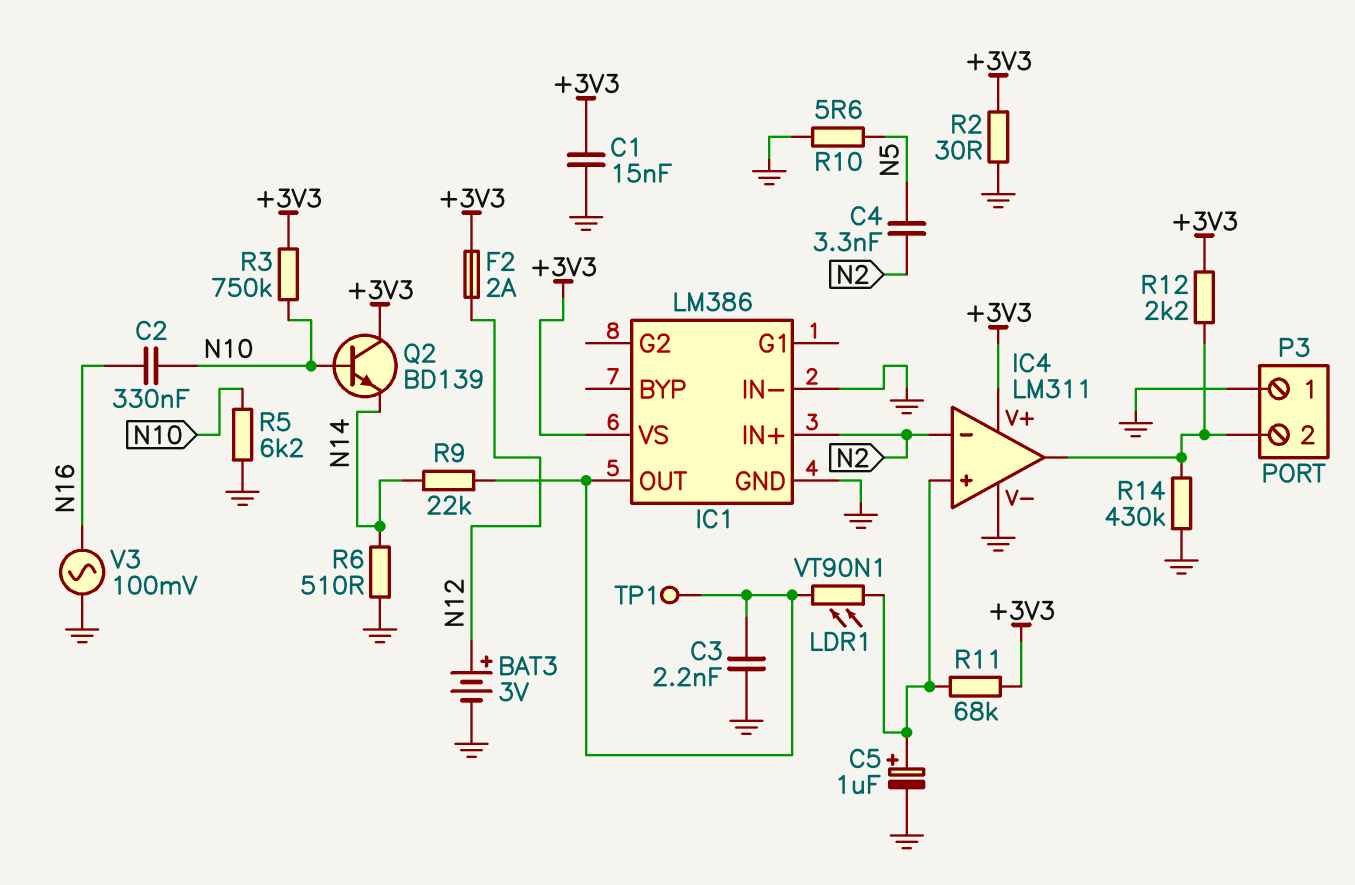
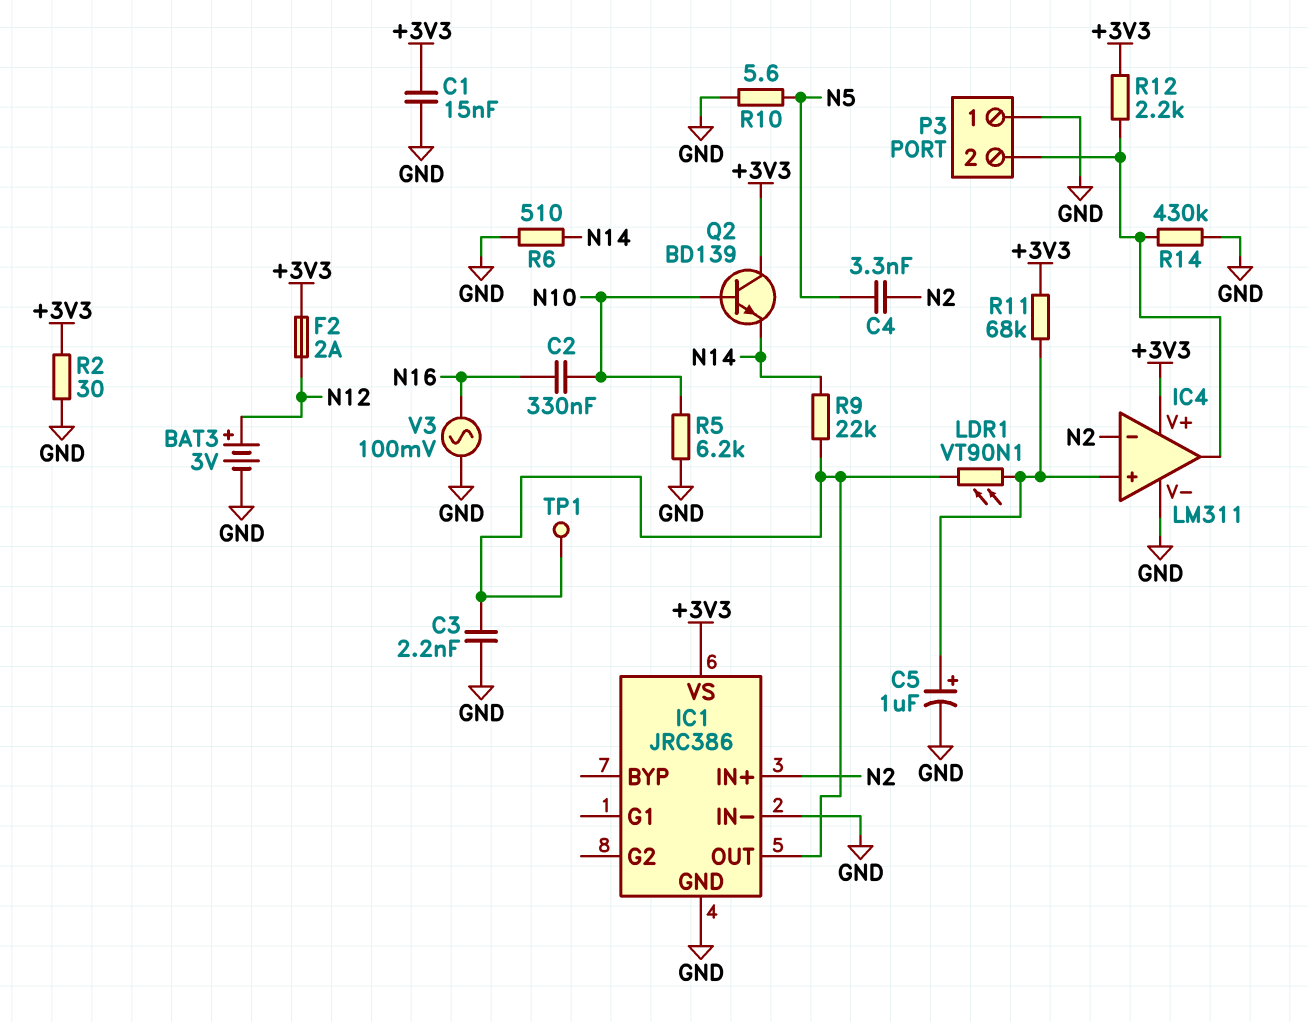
IC1: LM386 -> JRC386
R3: 750k (+3V3, N10) -> none

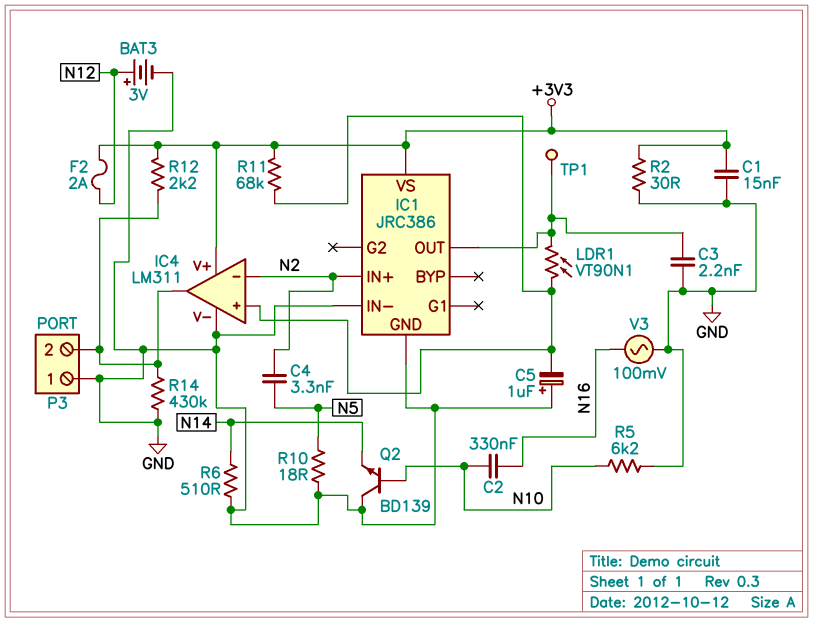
C5: 1uF (plus IC4/in+, minus GND) -> 1uF (plus GND, minus IC4/in+)
Q2: NPN BD139 (B N10, C +3V3, E N14) -> NPN BD139 (B N10, C GND, E N14)
R9: 22k (IC1/OUT, N14) -> none
R10: 5.6 (GND, N5) -> 18 (GND, N5)

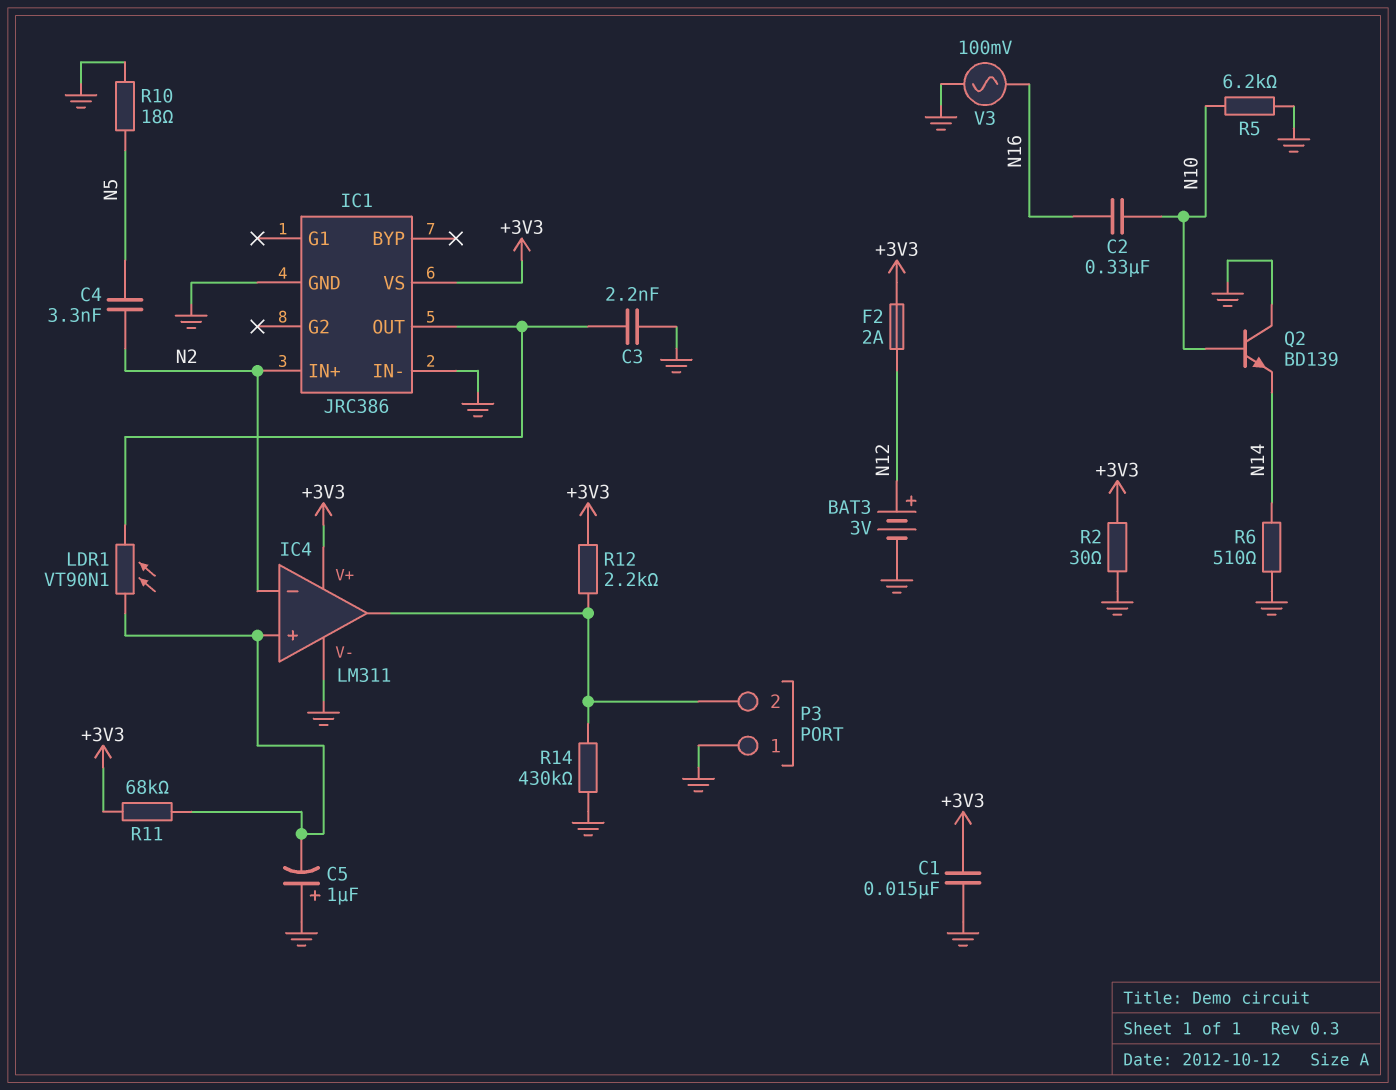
TP1: test point (IC1/OUT) -> none

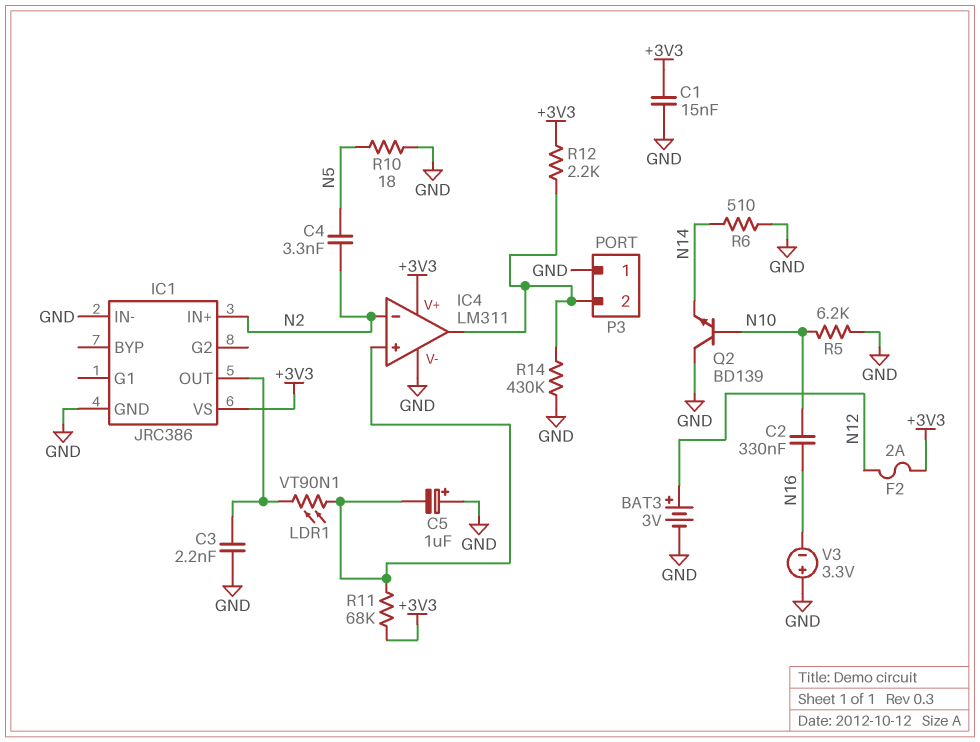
R2: 30 (+3V3, GND) -> none
V3: AC 100mV (GND, N16) -> 3.3V (plus GND, minus N16)

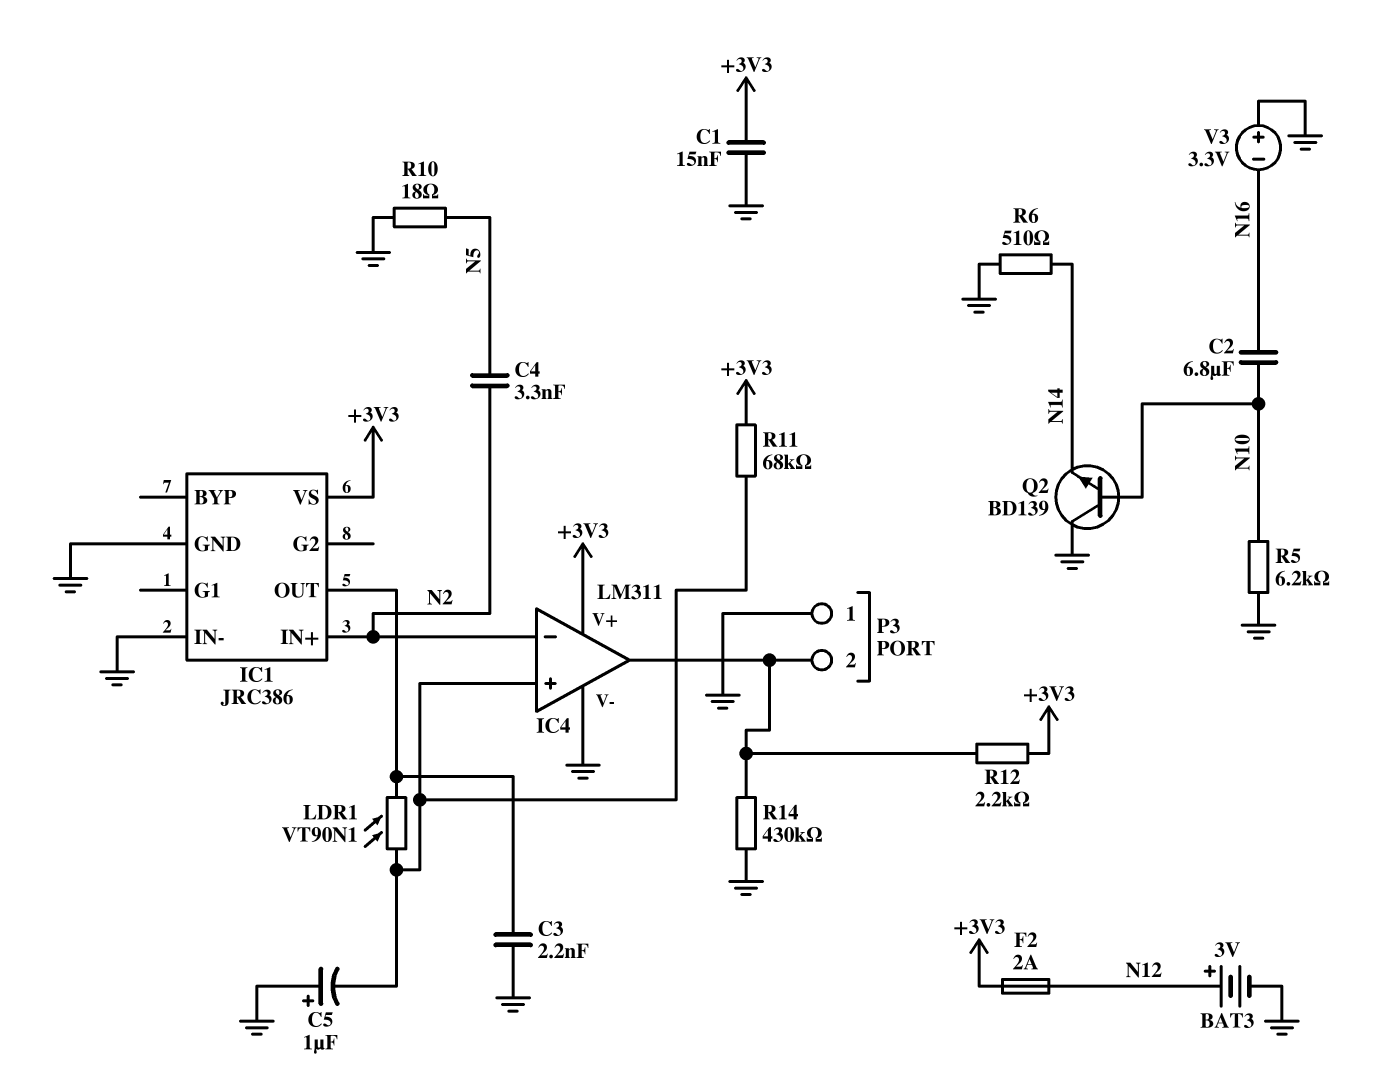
C2: 330nF (N10, N16) -> 6.8uF (N10, N16)

